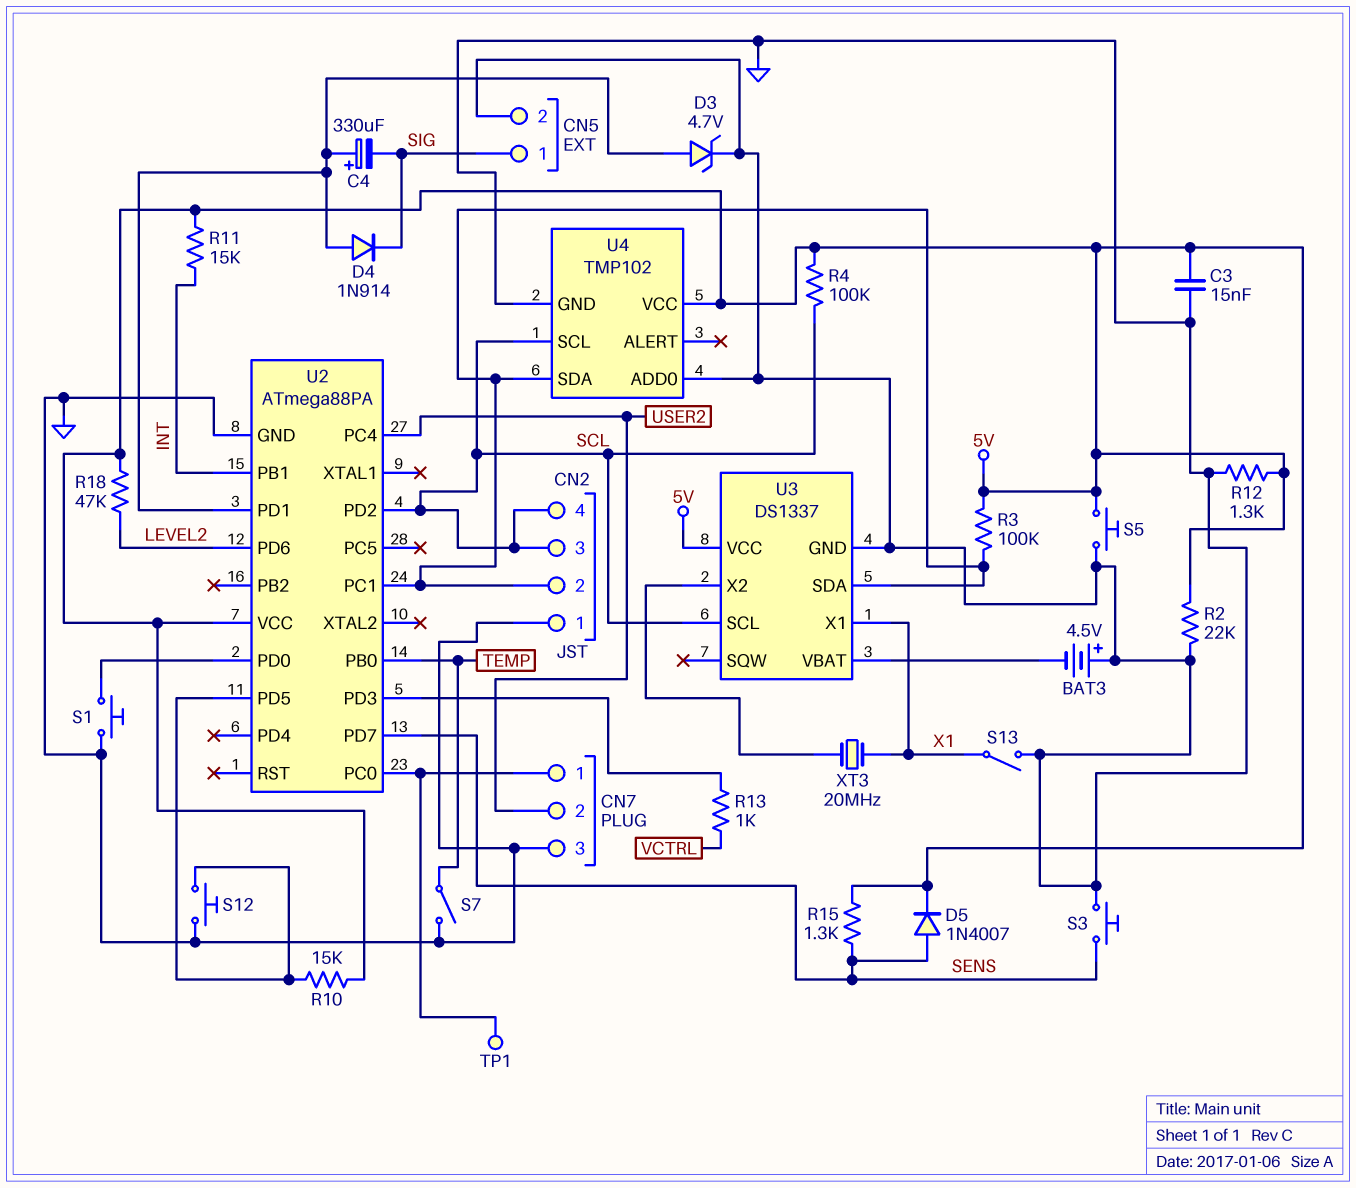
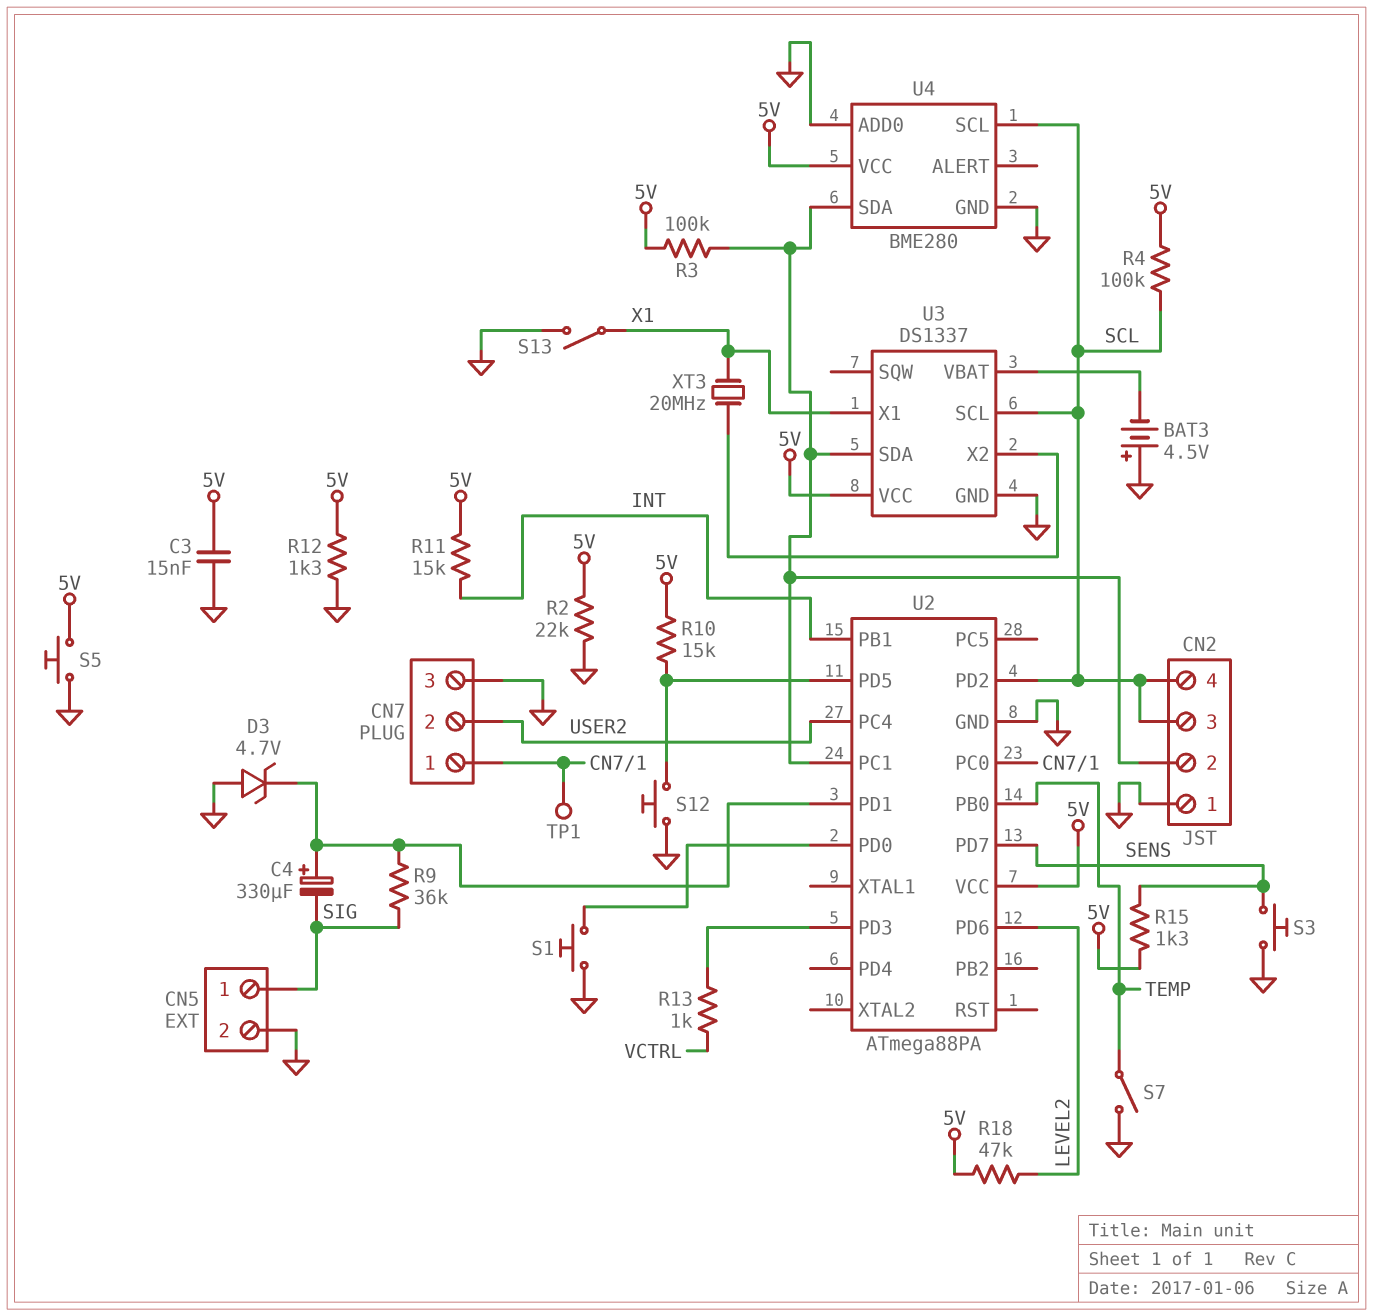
D3: zener 4.7V (A U2/PD1, K GND) -> zener 4.7V (A GND, K U2/PD1)
D4: diode 1N914 (A U2/PD1, K SIG) -> none
D5: diode 1N4007 (A SENS, K 5V) -> none
R9: none -> 36k (SIG, U2/PD1)
U4: TMP102 -> BME280

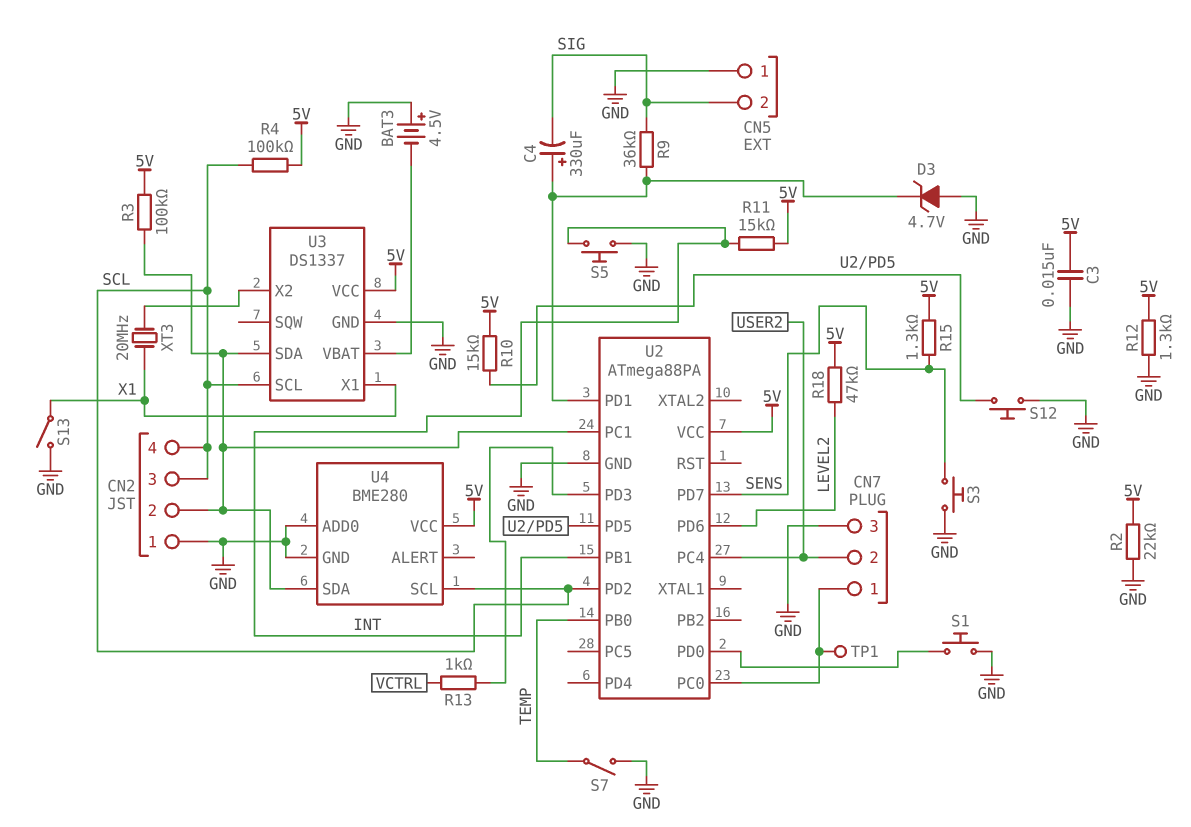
CN5 pin 1: SIG -> GND
CN5 pin 2: GND -> SIG
S5: button (5V, GND) -> button (GND, INT)

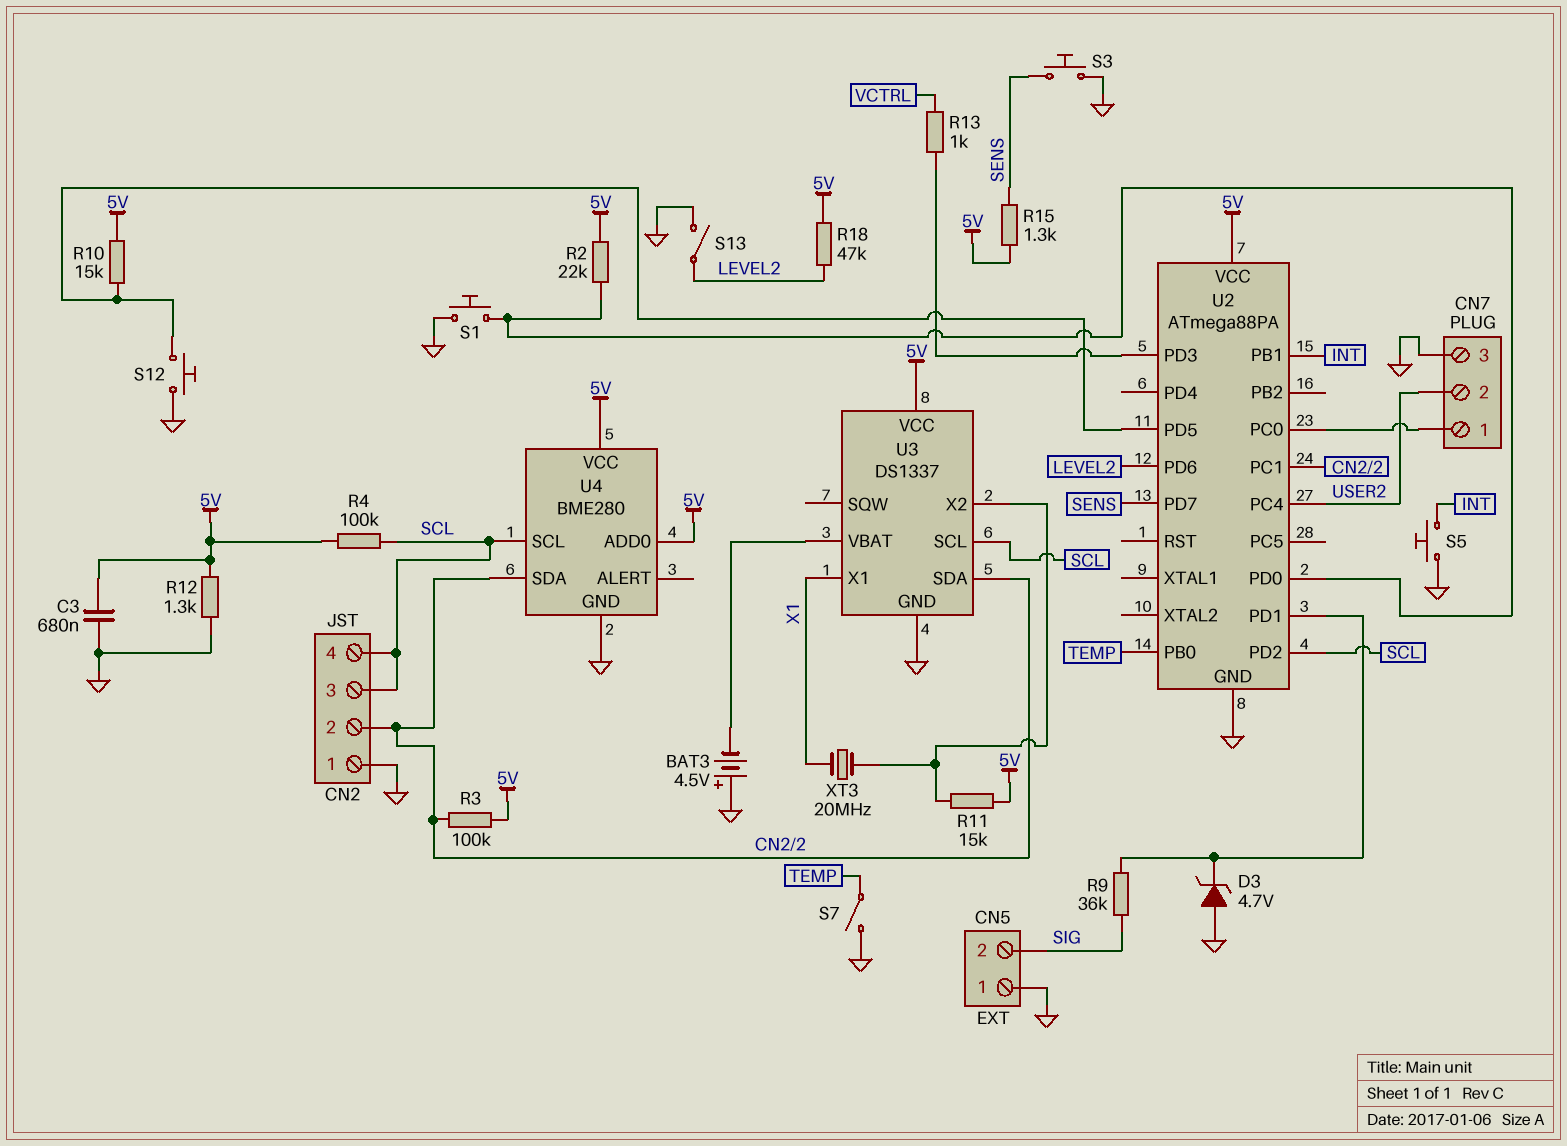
C3: 15nF (5V, GND) -> 680nF (5V, GND)
C4: 330uF (plus U2/PD1, minus SIG) -> none
R2: 22k (5V, GND) -> 22k (5V, U2/PD0)
R11: 15k (5V, INT) -> 15k (5V, U3/X2)
S13: switch (GND, X1) -> switch (GND, LEVEL2)
TP1: test point (CN7/1) -> none
U4 pin ADD0: GND -> 5V

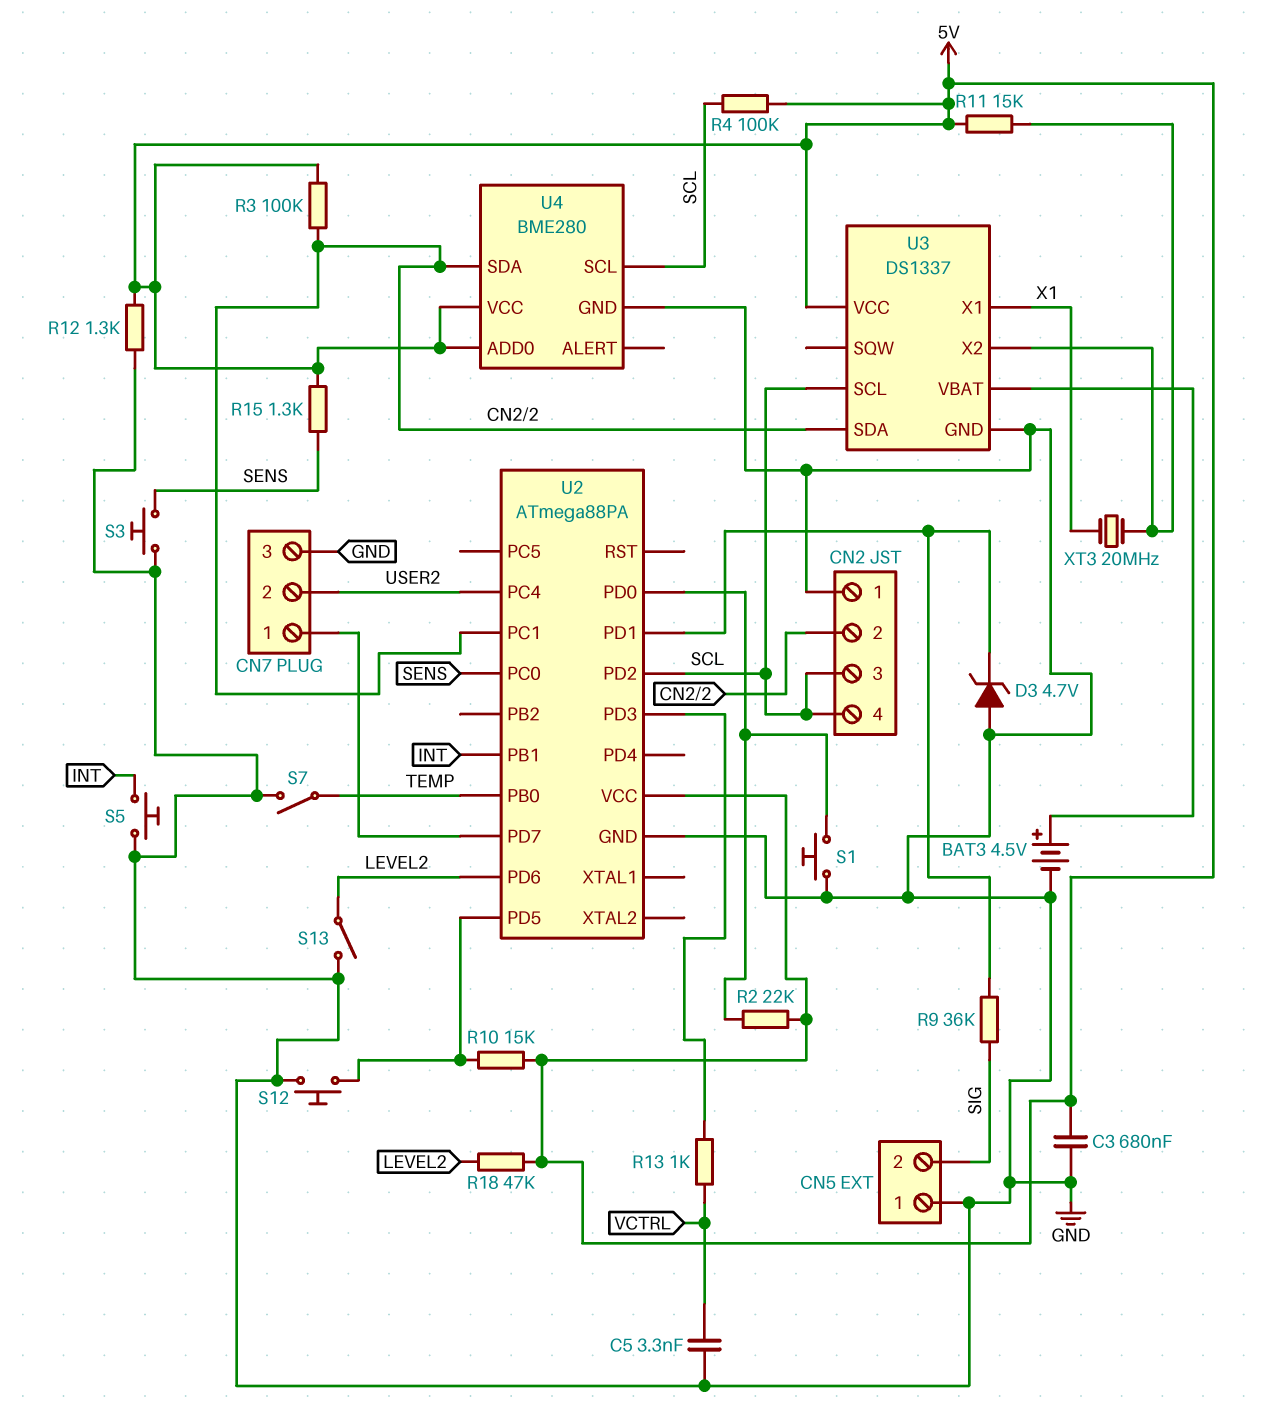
BAT3: 4.5V (plus GND, minus U3/VBAT) -> 4.5V (plus U3/VBAT, minus GND)
C5: none -> 3.3nF (GND, VCTRL)
U2 pin PC0: CN7/1 -> SENS
U2 pin PD7: SENS -> CN7/1

